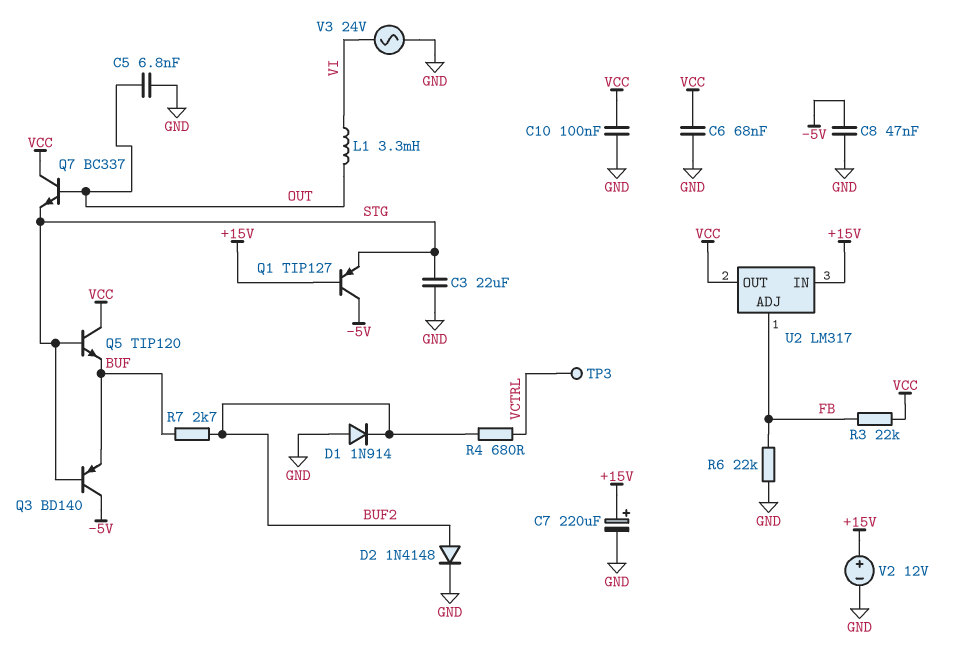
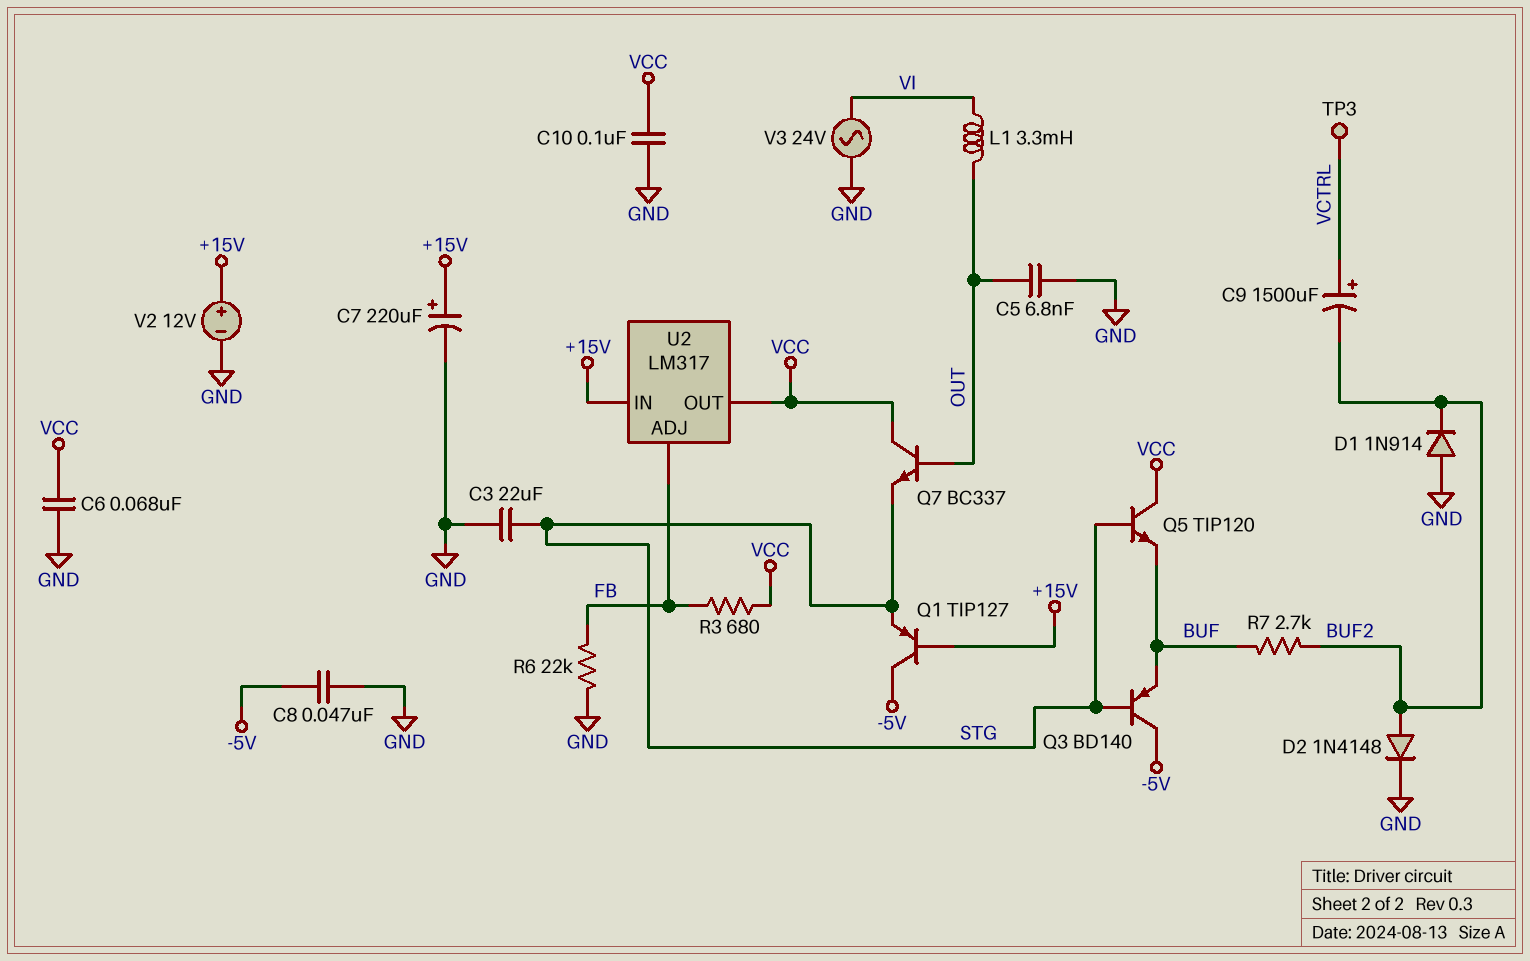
C9: none -> 1500uF (plus VCTRL, minus BUF2)
R3: 22k (FB, VCC) -> 680 (FB, VCC)
R4: 680 (BUF2, VCTRL) -> none

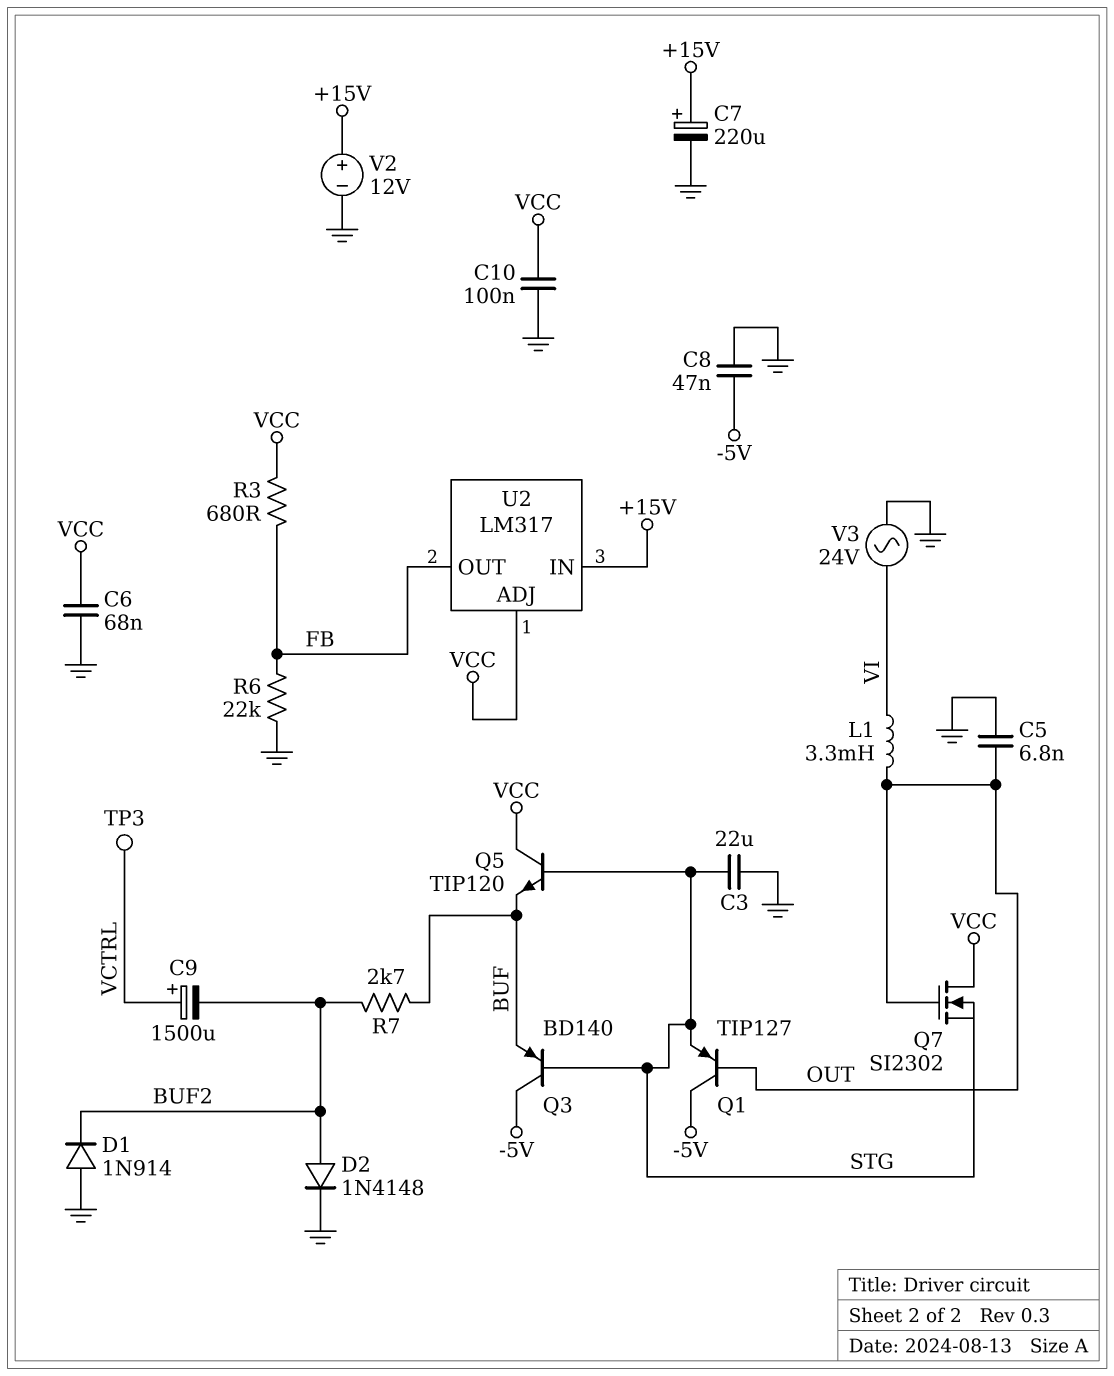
Q1: PNP TIP127 (B +15V, C -5V, E STG) -> PNP TIP127 (B OUT, C -5V, E STG)
Q7: NPN BC337 (B OUT, C VCC, E STG) -> NMOS SI2302 (G OUT, D VCC, S STG)
U2 pin ADJ: FB -> VCC
U2 pin OUT: VCC -> FB

